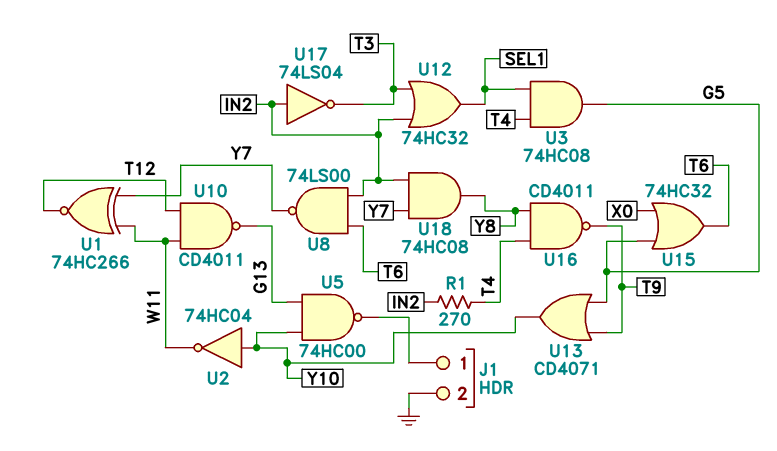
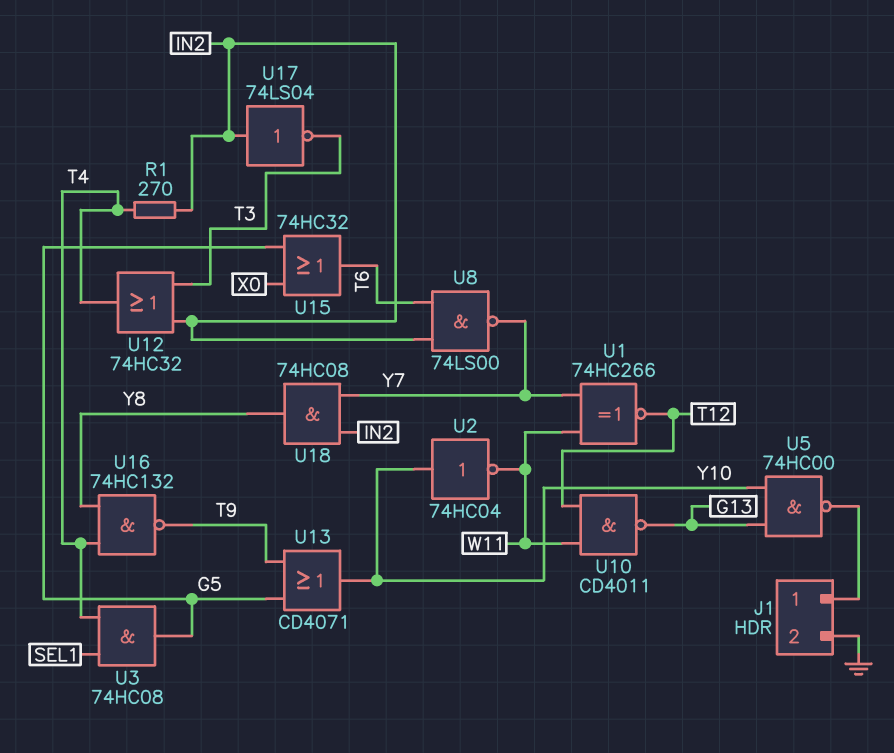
U12: OR 74HC32 (in IN2, in T3, out SEL1) -> OR 74HC32 (in IN2, in T3, out T4)
U16: NAND CD4011 (in T4, in Y8, out T9) -> NAND 74HC132 (in T4, in Y8, out T9)

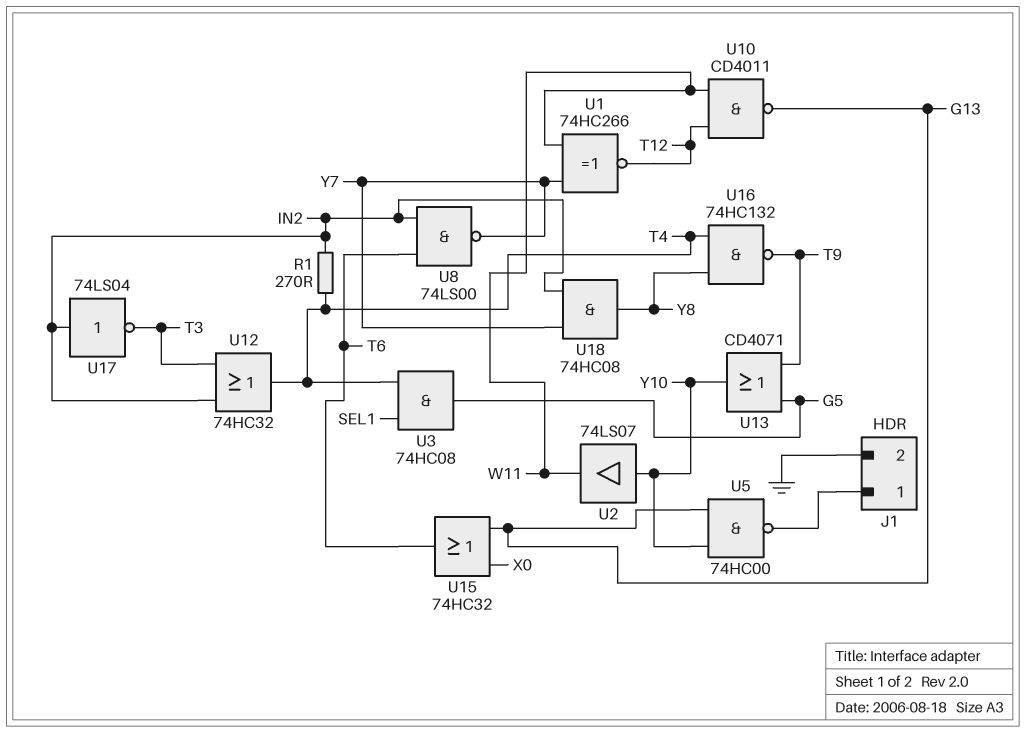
U2: NOT 74HC04 (in Y10, out W11) -> buffer 74LS07 (in Y10, out W11)
U15: OR 74HC32 (in G5, in X0, out T6) -> OR 74HC32 (in G13, in X0, out T6)

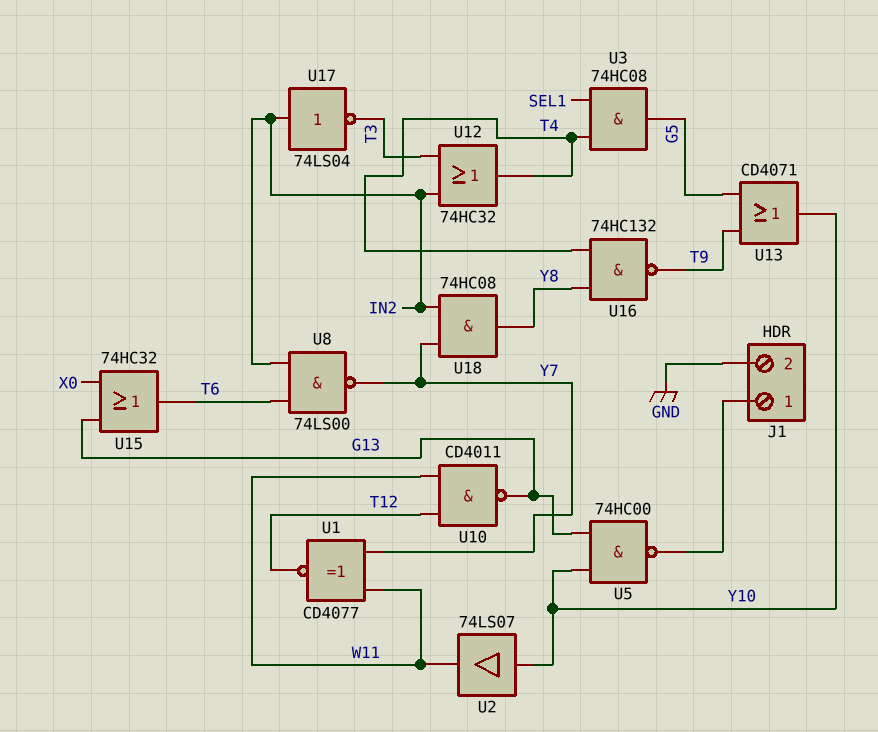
R1: 270 (IN2, T4) -> none
U1: XNOR 74HC266 (in W11, in Y7, out T12) -> XNOR CD4077 (in W11, in Y7, out T12)

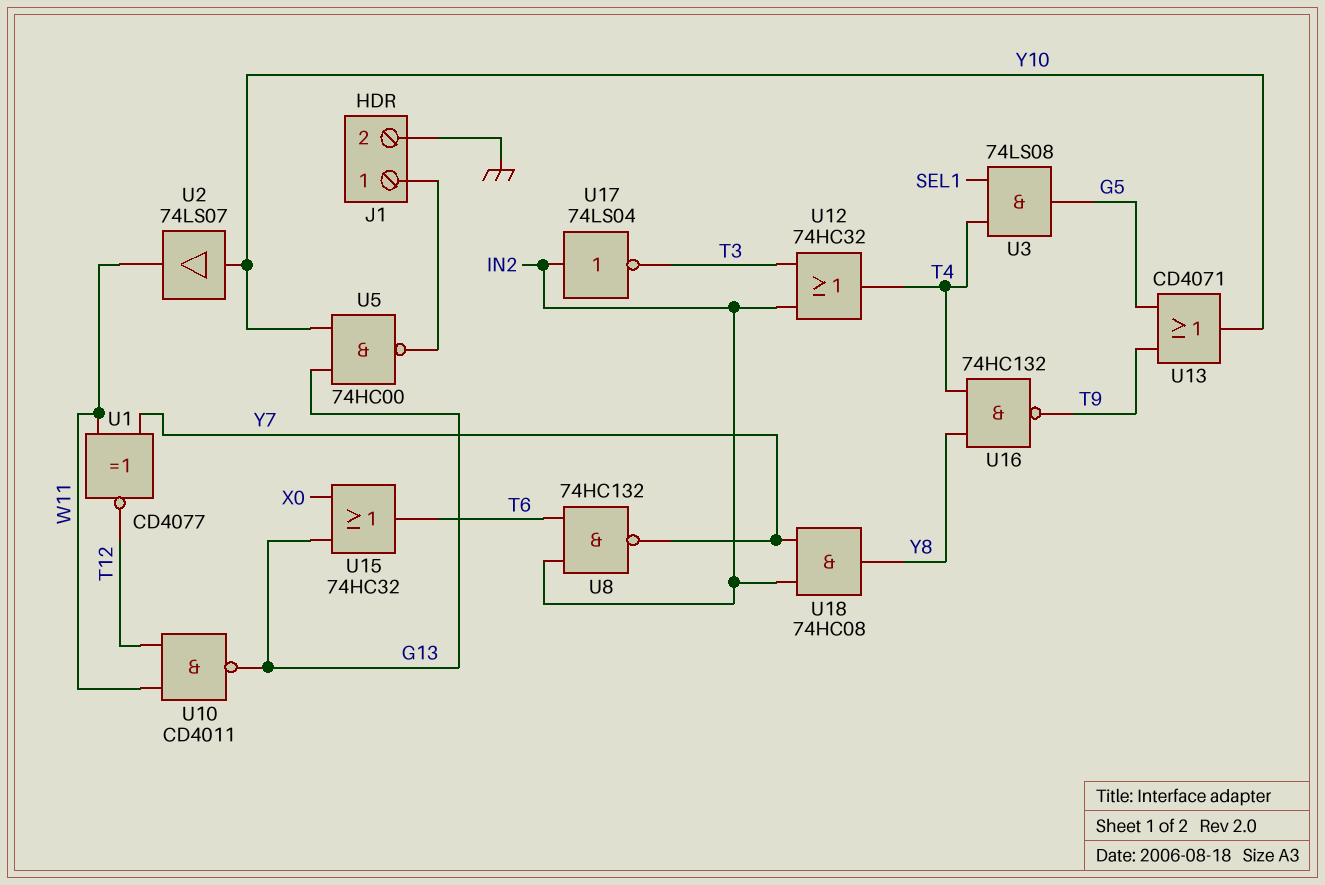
U3: AND 74HC08 (in SEL1, in T4, out G5) -> AND 74LS08 (in SEL1, in T4, out G5)
U8: NAND 74LS00 (in IN2, in T6, out Y7) -> NAND 74HC132 (in IN2, in T6, out Y7)

